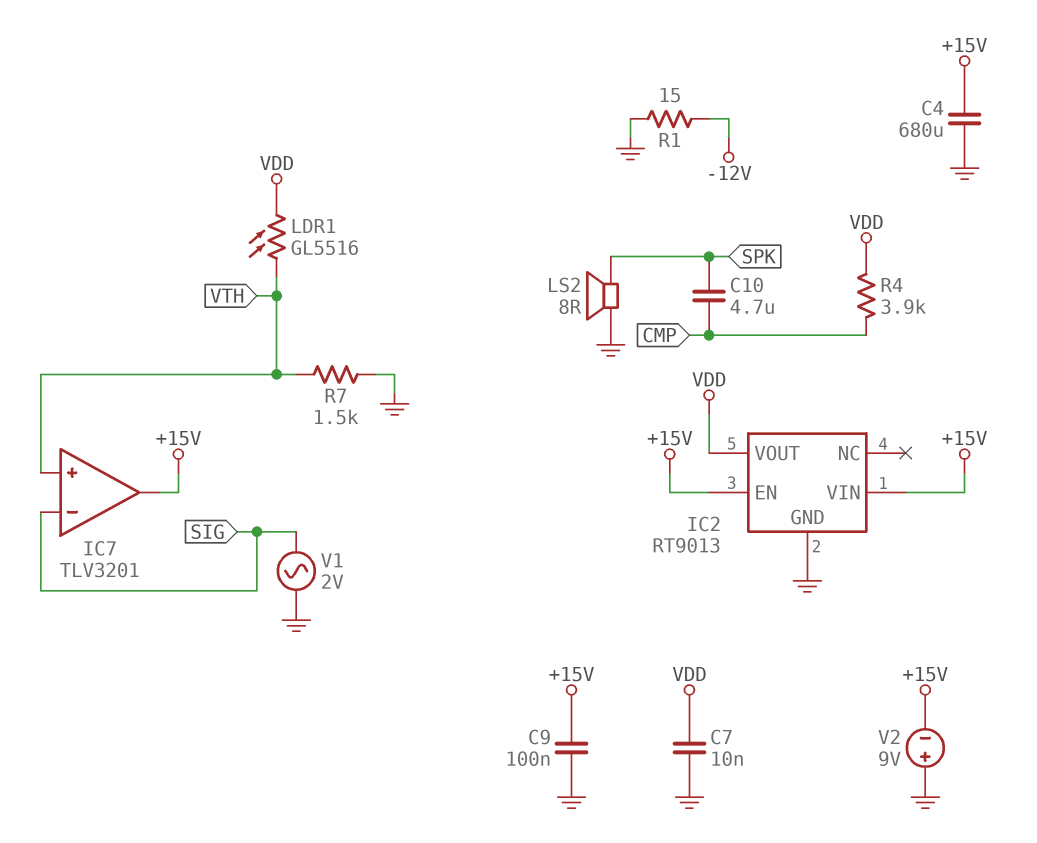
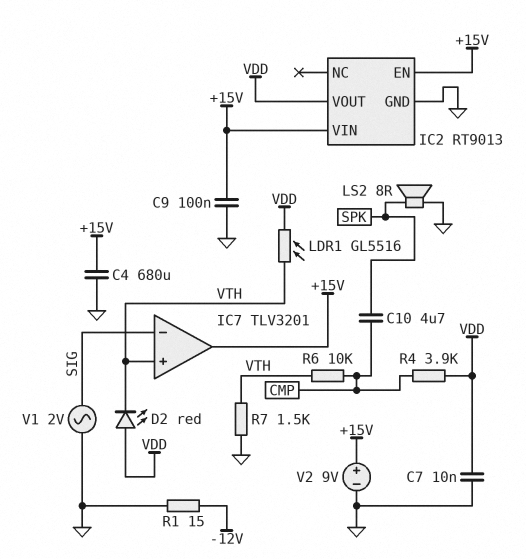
D2: none -> LED red (A VDD, K VTH)
R6: none -> 10k (CMP, VTH)
V2: 9V (plus GND, minus +15V) -> 9V (plus +15V, minus GND)

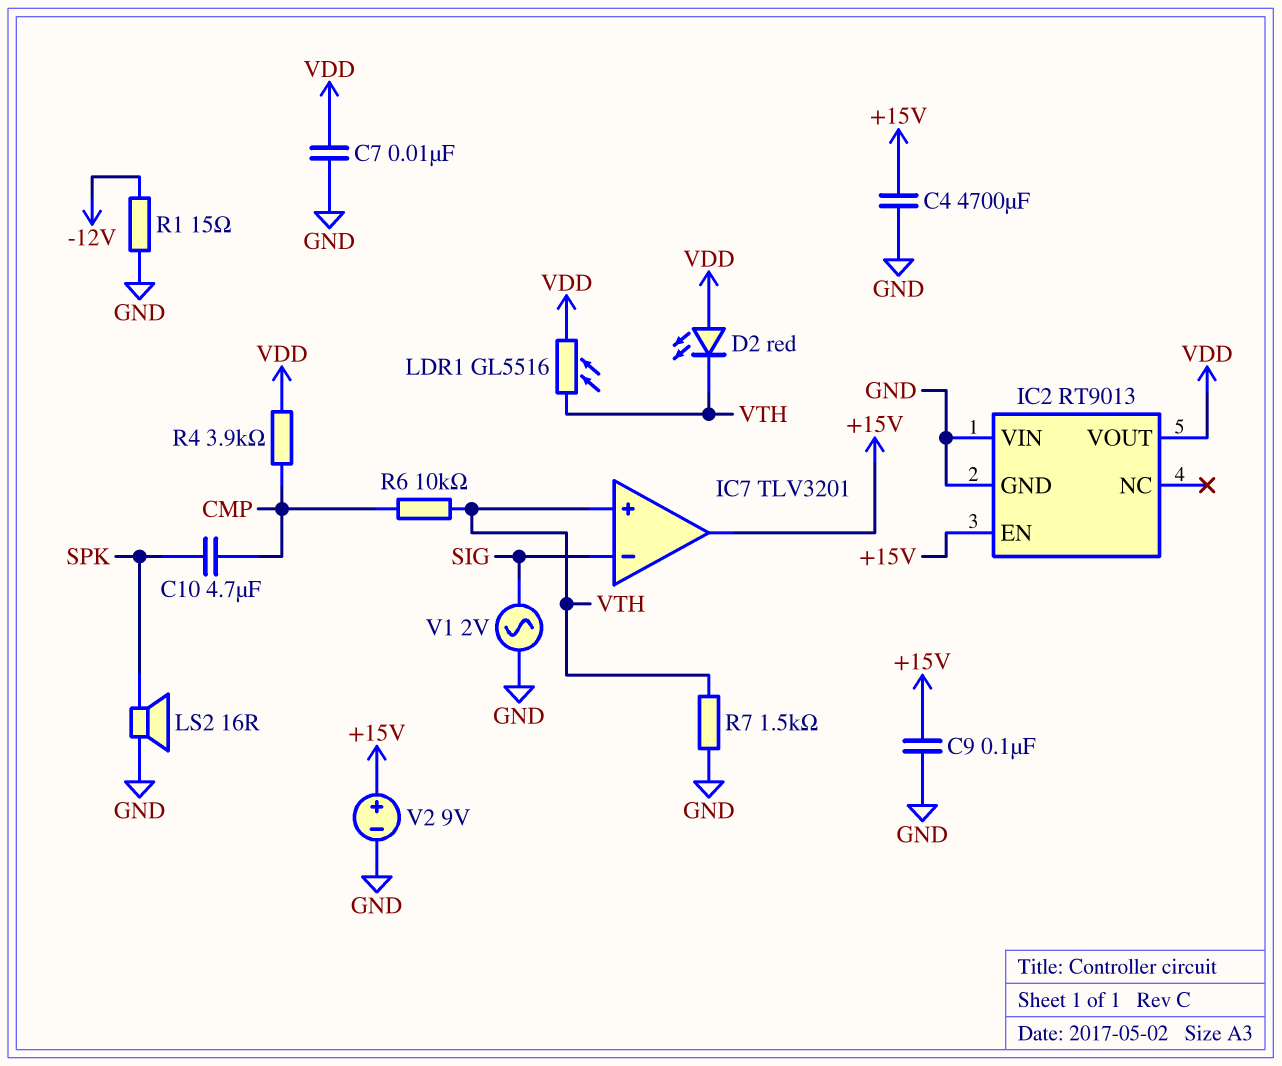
C4: 680uF (+15V, GND) -> 4700uF (+15V, GND)
IC2 pin VIN: +15V -> GND
LS2: speaker 8R (GND, SPK) -> speaker 16R (GND, SPK)

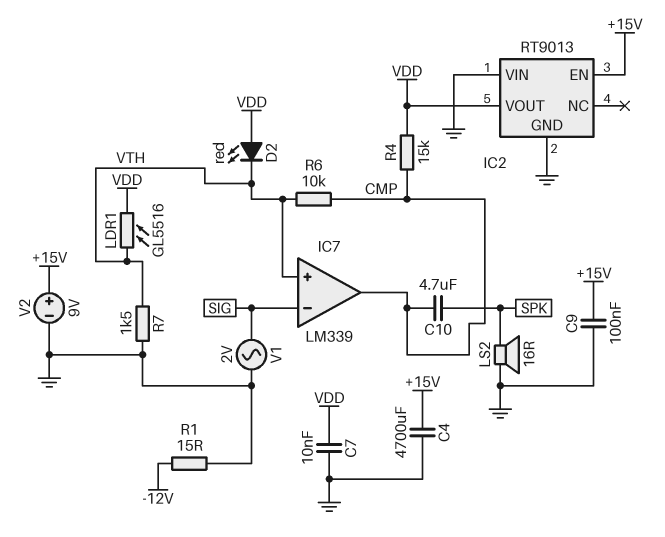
IC7: TLV3201 -> LM339
IC7 pin out: +15V -> CMP
R4: 3.9k (CMP, VDD) -> 15k (CMP, VDD)

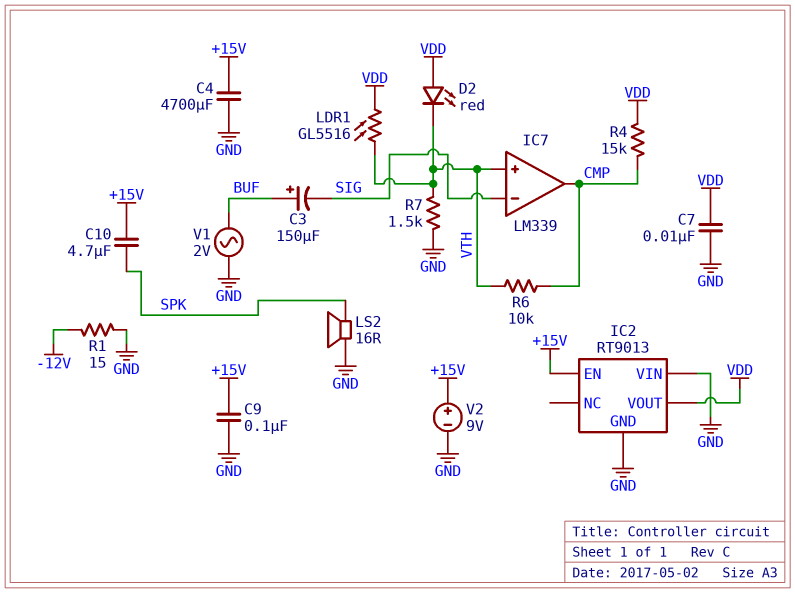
C3: none -> 150uF (plus BUF, minus SIG)
C10: 4.7uF (CMP, SPK) -> 4.7uF (+15V, SPK)
V1: AC 2V (GND, SIG) -> AC 2V (BUF, GND)

